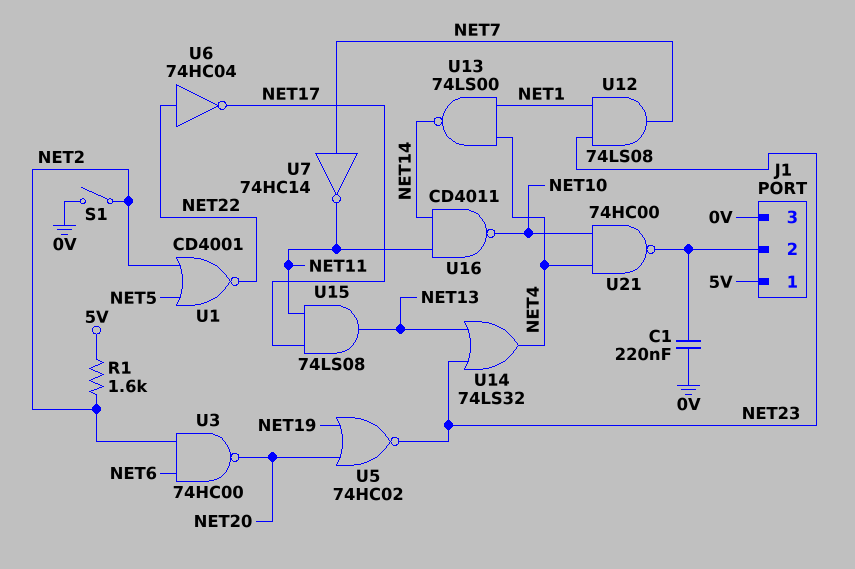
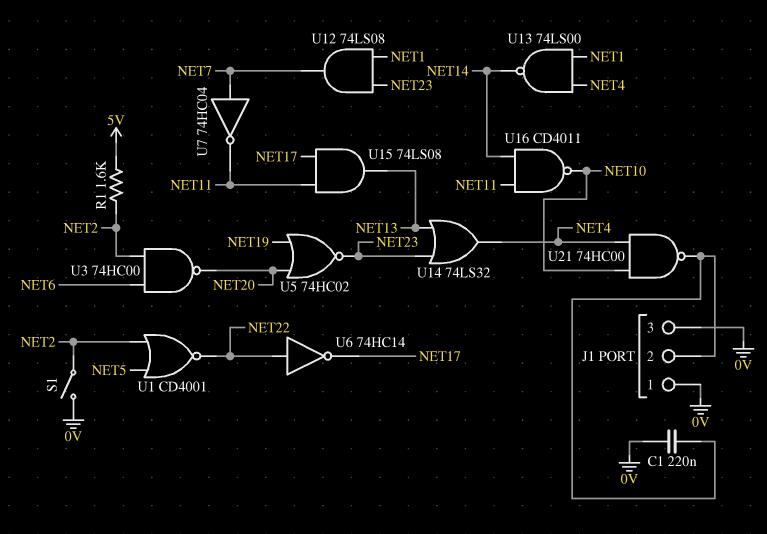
J1 pin 1: 5V -> 0V
U6: NOT 74HC04 (in NET22, out NET17) -> NOT 74HC14 (in NET22, out NET17)
U7: NOT 74HC14 (in NET7, out NET11) -> NOT 74HC04 (in NET7, out NET11)

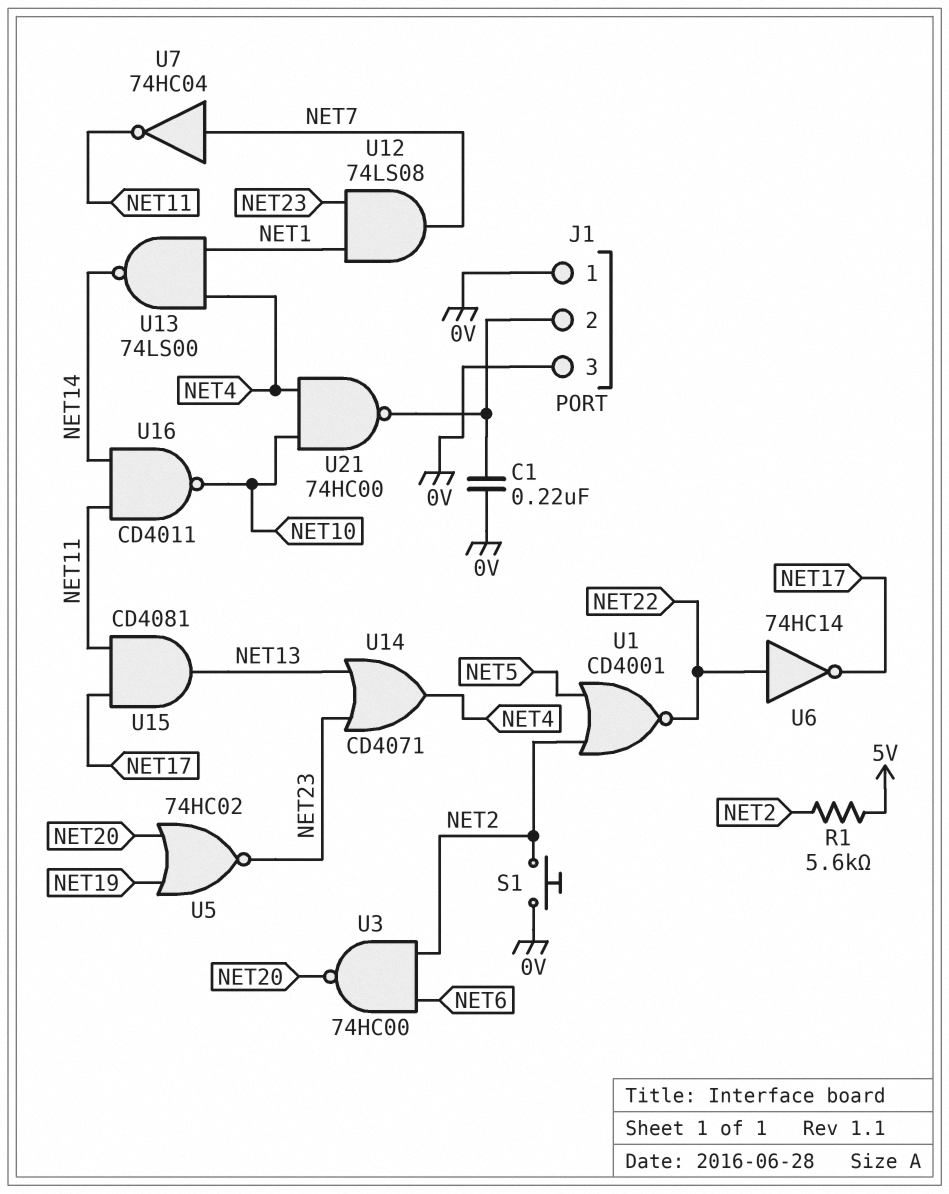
R1: 1.6k (5V, NET2) -> 5.6k (5V, NET2)
S1: switch (0V, NET2) -> button (0V, NET2)
U14: OR 74LS32 (in NET13, in NET23, out NET4) -> OR CD4071 (in NET13, in NET23, out NET4)
U15: AND 74LS08 (in NET11, in NET17, out NET13) -> AND CD4081 (in NET11, in NET17, out NET13)

